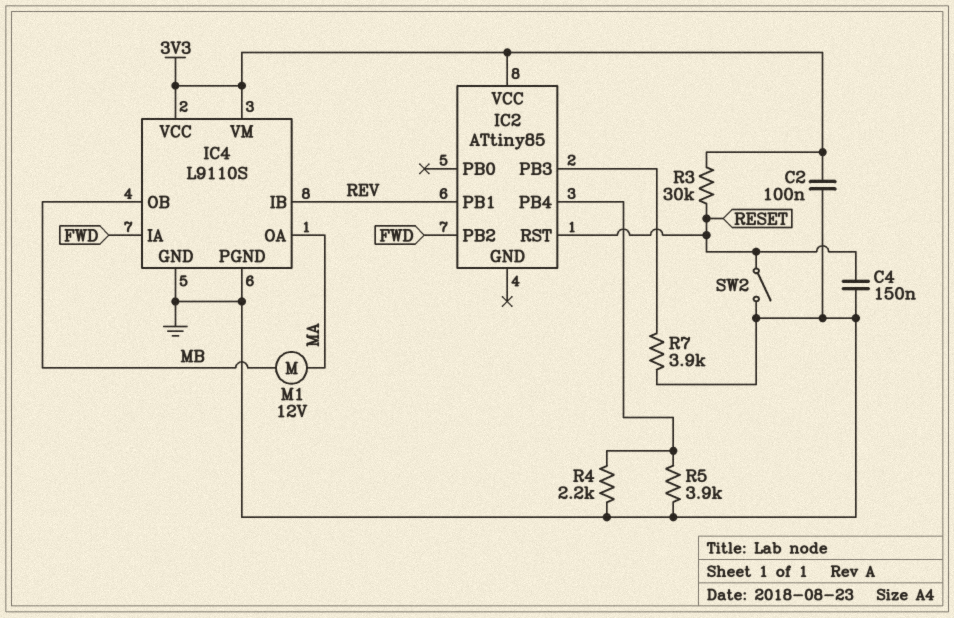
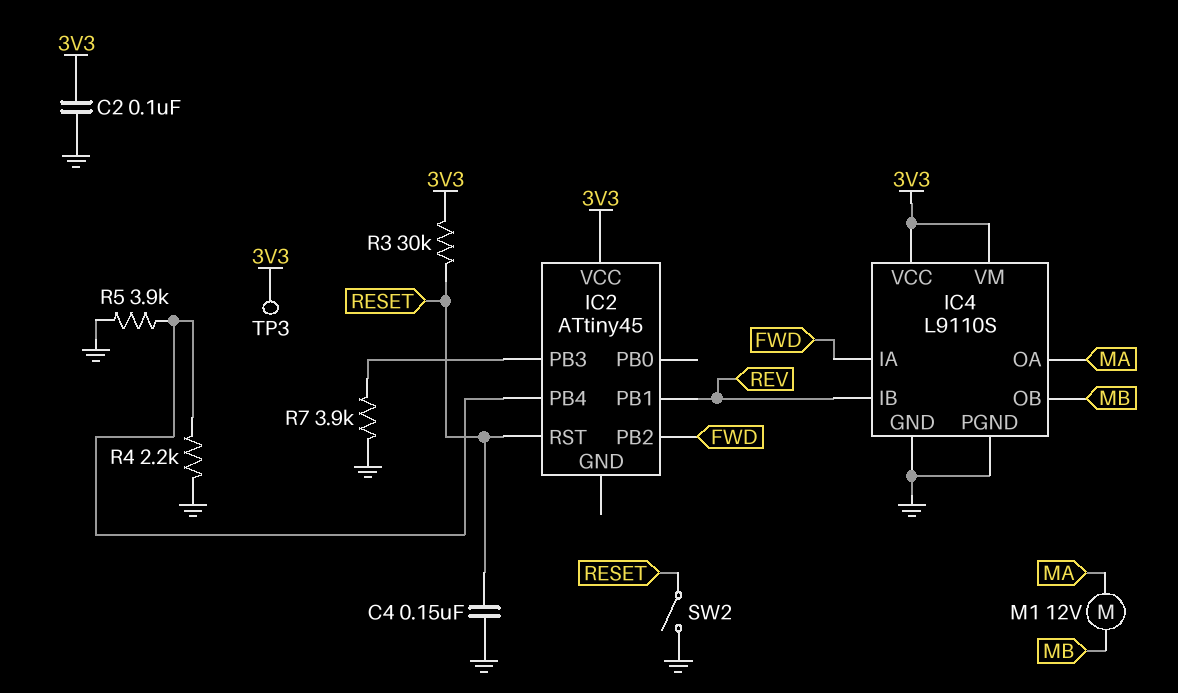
IC2: ATtiny85 -> ATtiny45
TP3: none -> test point (3V3)

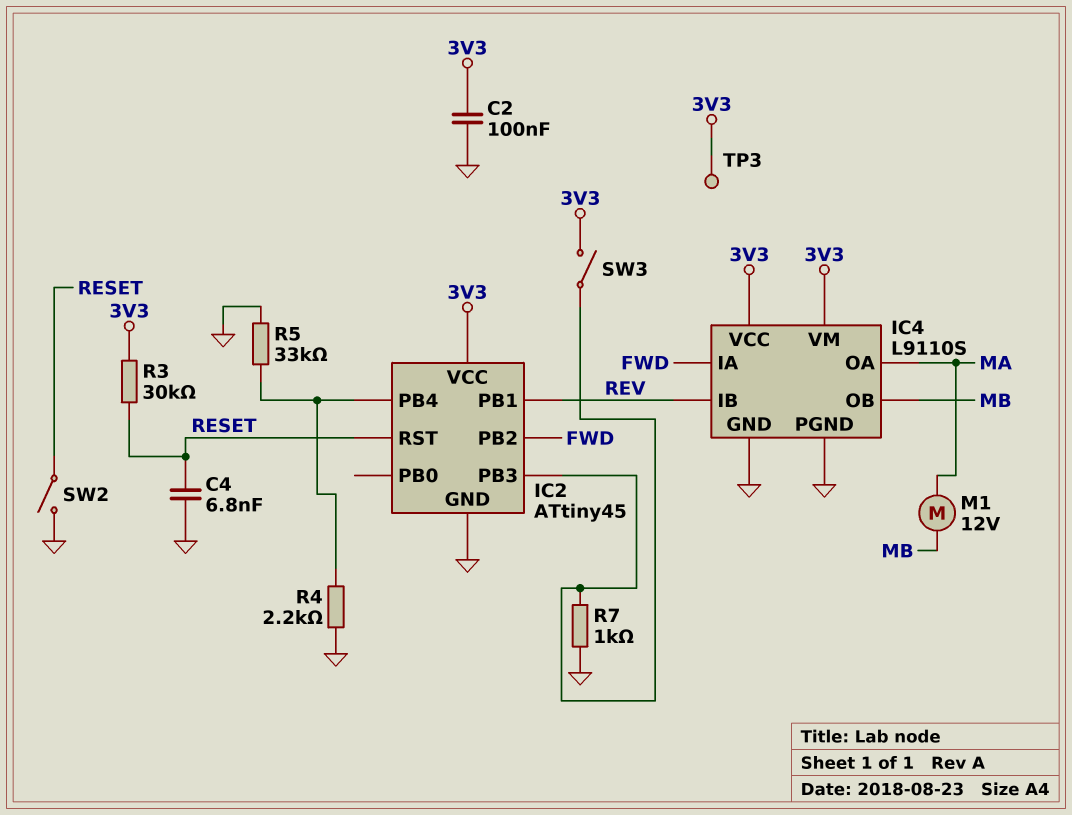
C4: 150nF (GND, RESET) -> 6.8nF (GND, RESET)
IC2 pin GND: none -> GND
R5: 3.9k (GND, IC2/PB4) -> 33k (GND, IC2/PB4)
R7: 3.9k (GND, IC2/PB3) -> 1k (GND, IC2/PB3)
SW3: none -> switch (3V3, IC2/PB3)

